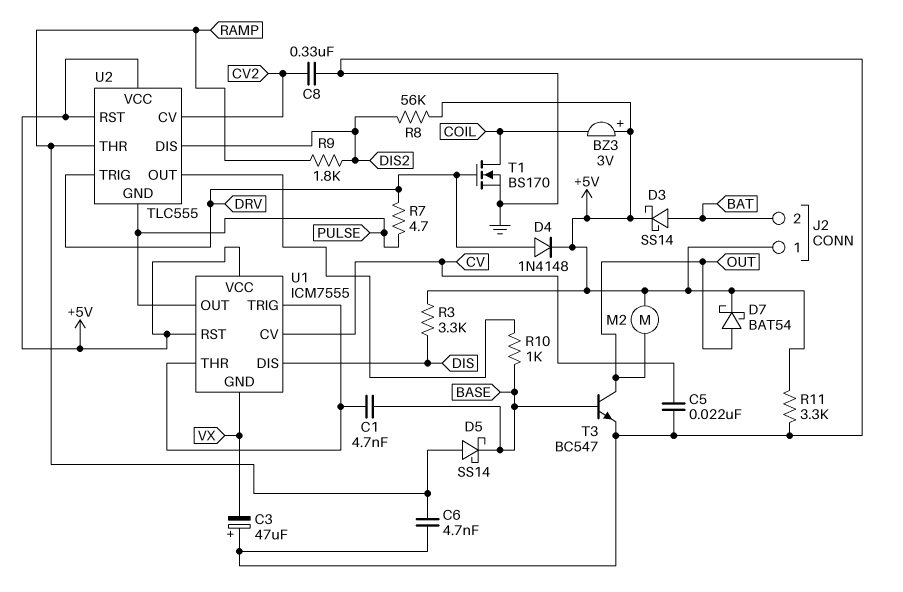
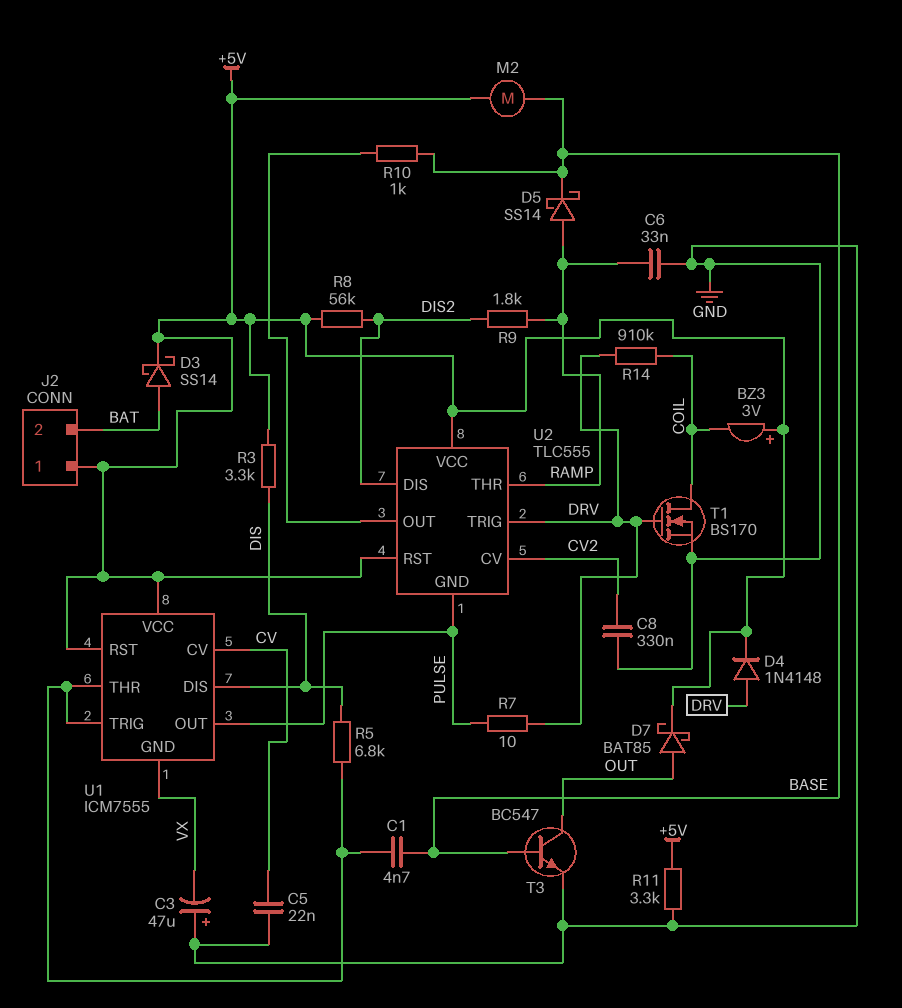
C6: 4.7nF (GND, RAMP) -> 33nF (GND, RAMP)
D7: schottky BAT54 (A OUT, K +5V) -> schottky BAT85 (A OUT, K +5V)
M2: motor (+5V, OUT) -> motor (+5V, BASE)
R5: none -> 6.8k (DIS, U1/THR)
R7: 4.7 (DRV, PULSE) -> 10 (DRV, PULSE)
R14: none -> 910k (COIL, DRV)

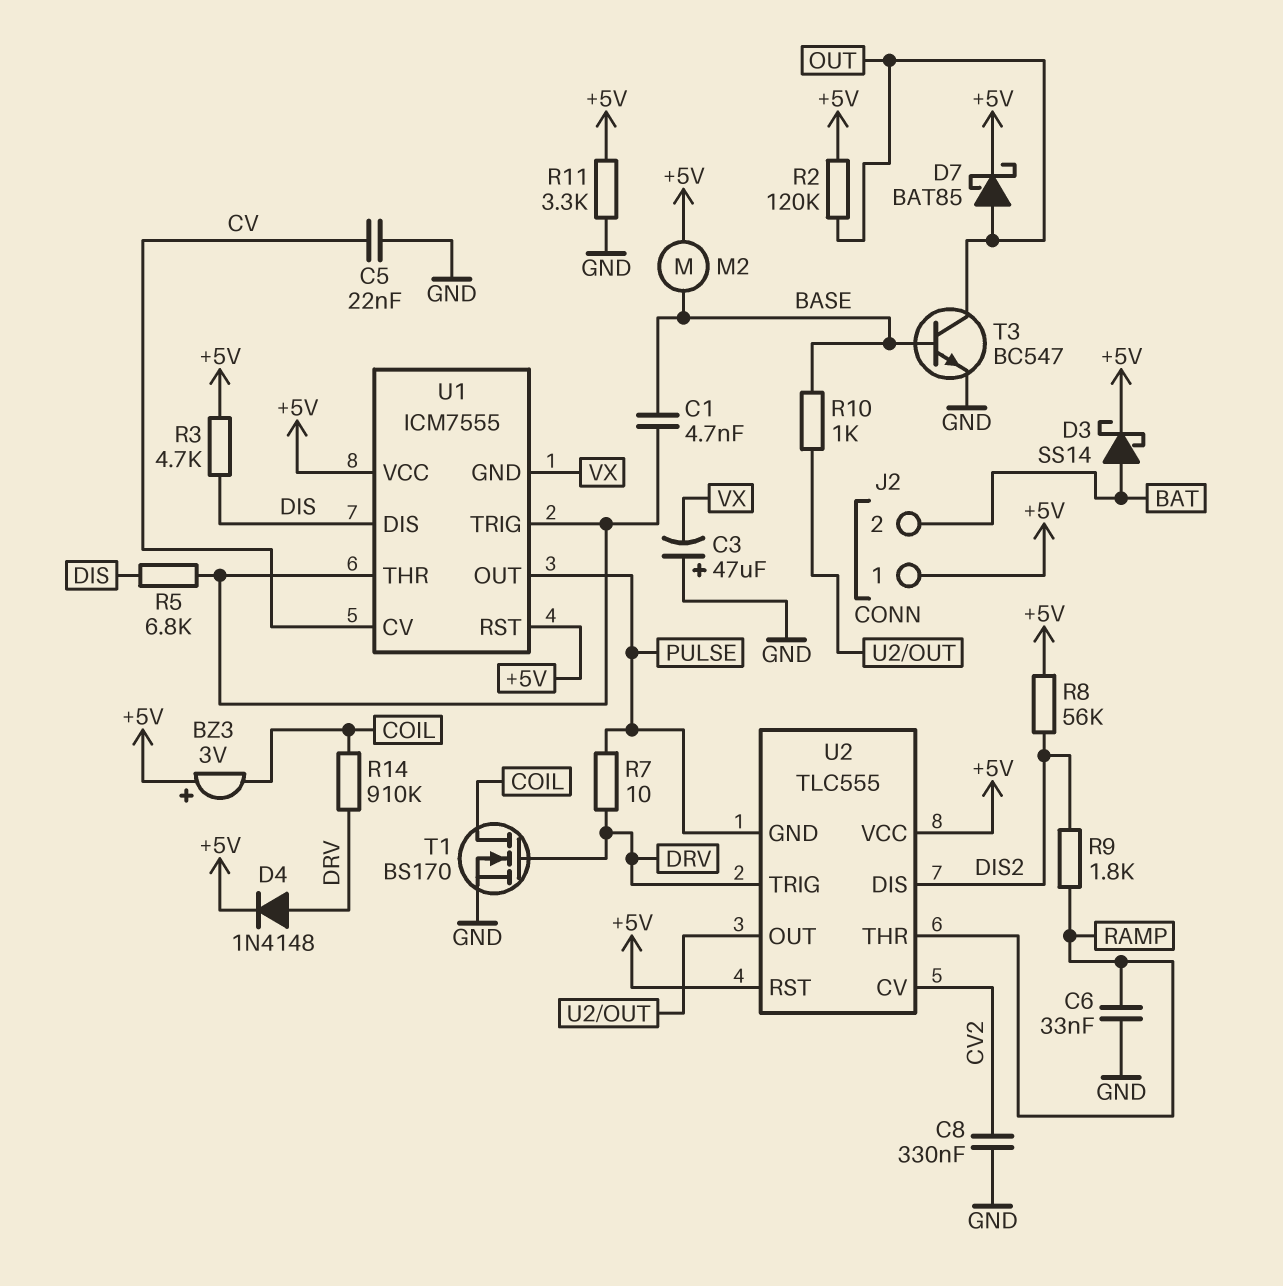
D5: schottky SS14 (A RAMP, K BASE) -> none
R2: none -> 120k (+5V, OUT)
R3: 3.3k (+5V, DIS) -> 4.7k (+5V, DIS)

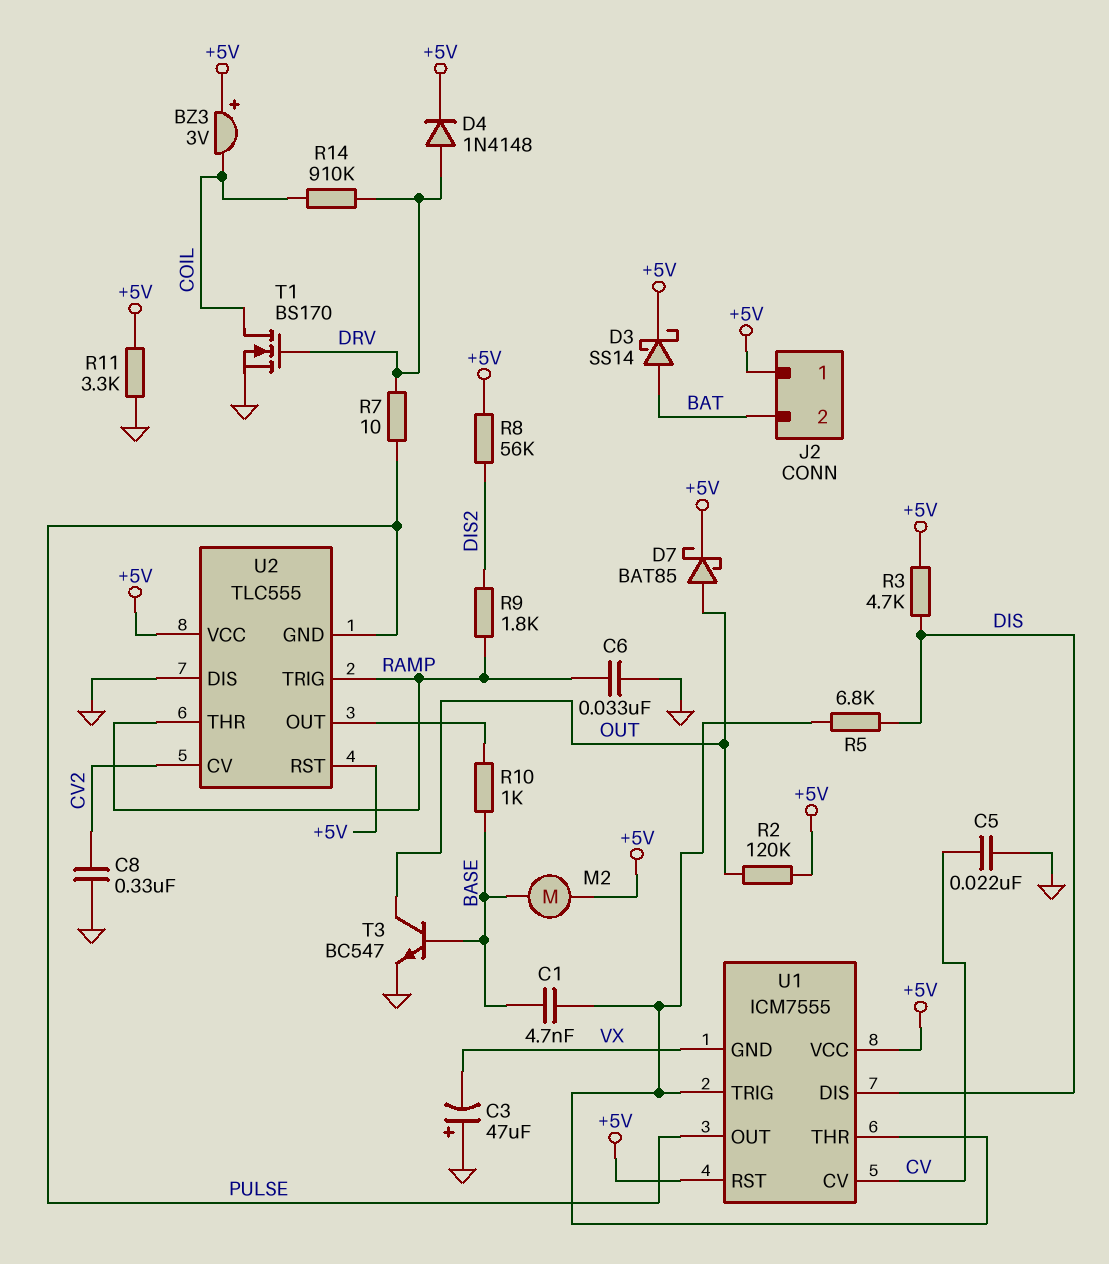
U2 pin DIS: DIS2 -> GND
U2 pin TRIG: DRV -> RAMP

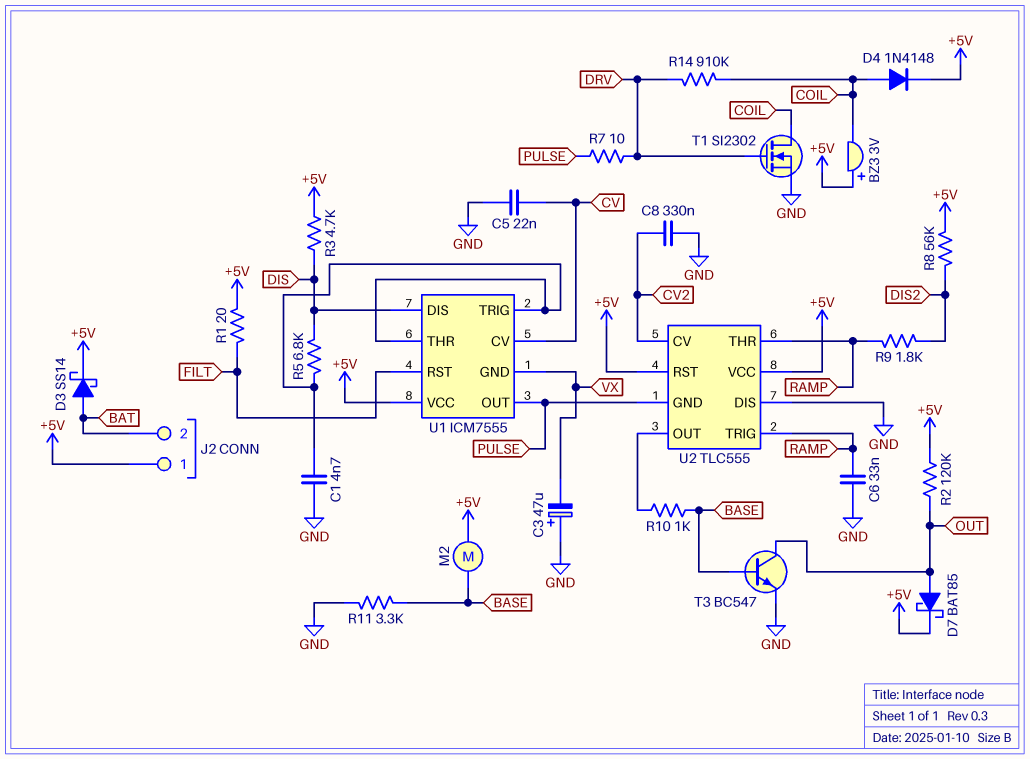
C1: 4.7nF (BASE, U1/THR) -> 4.7nF (GND, U1/THR)
D4: diode 1N4148 (A DRV, K +5V) -> diode 1N4148 (A COIL, K +5V)
R1: none -> 20 (+5V, FILT)
R11: 3.3k (+5V, GND) -> 3.3k (BASE, GND)
T1: NMOS BS170 (G DRV, D COIL, S GND) -> NMOS SI2302 (G DRV, D COIL, S GND)
U1 pin RST: +5V -> FILT

